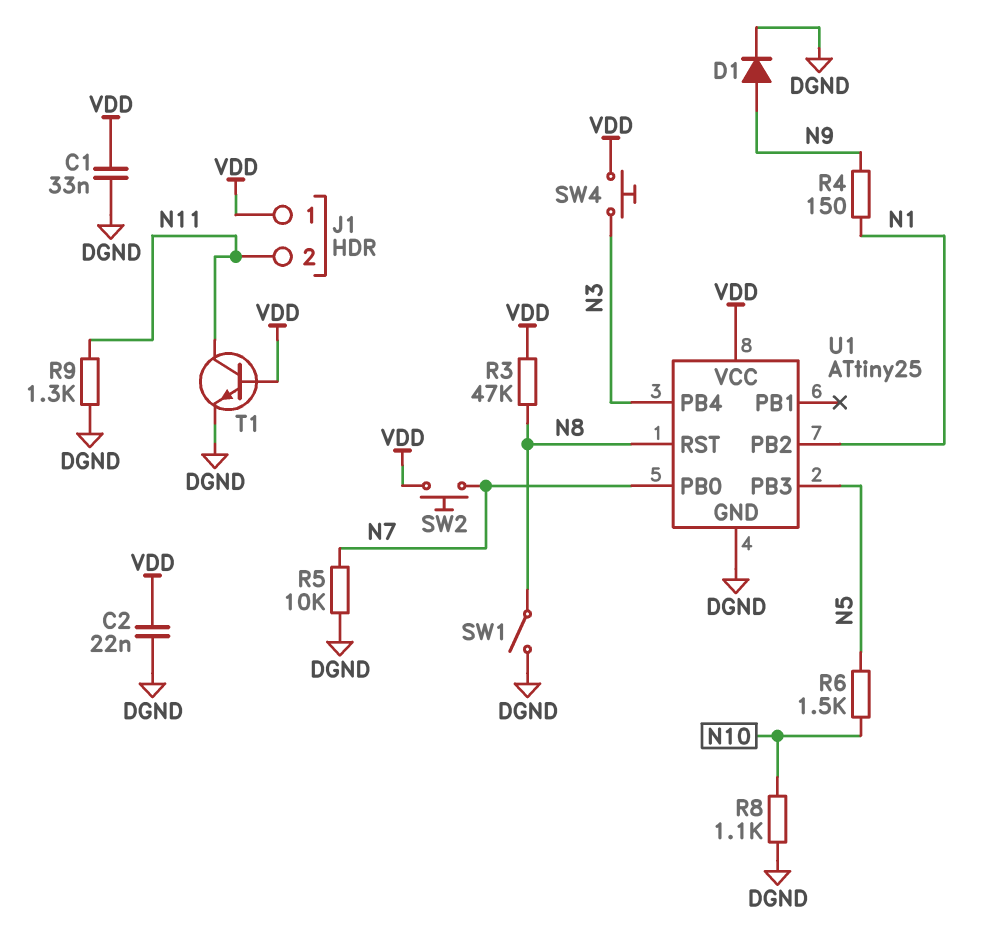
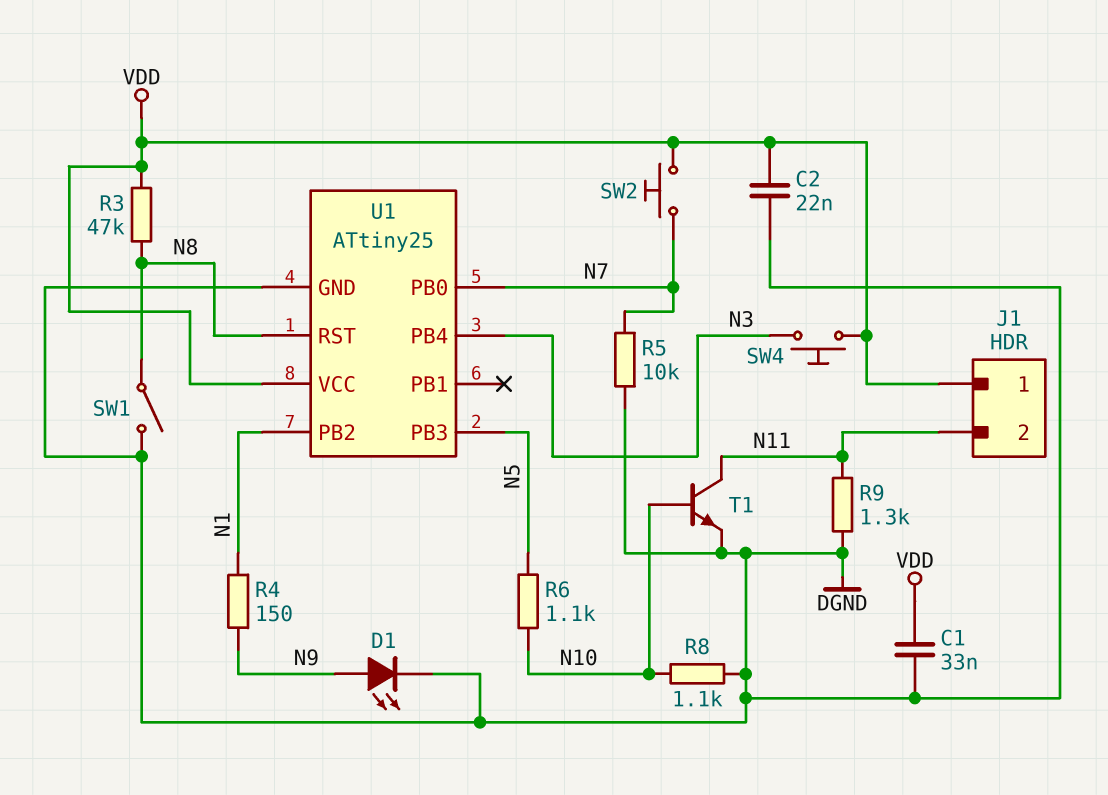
D1: diode (A N9, K DGND) -> LED (A N9, K DGND)
R6: 1.5k (N5, N10) -> 1.1k (N5, N10)
T1: NPN (B VDD, C N11, E DGND) -> NPN (B N10, C N11, E DGND)

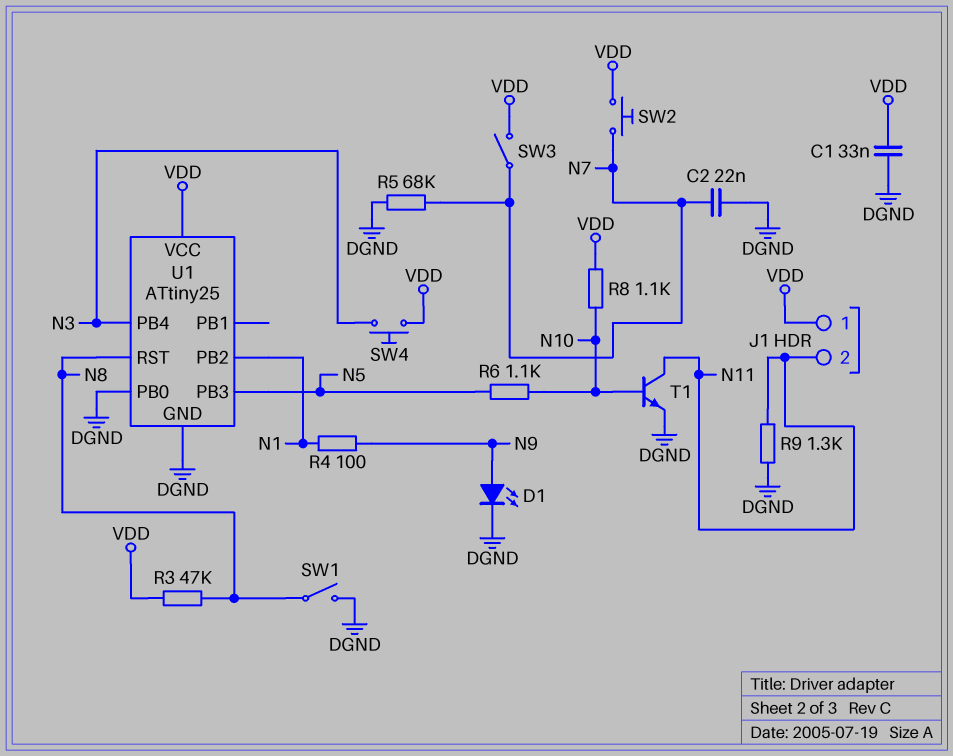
C2: 22nF (DGND, VDD) -> 22nF (DGND, N7)
R4: 150 (N1, N9) -> 100 (N1, N9)
R5: 10k (DGND, N7) -> 68k (DGND, N7)
R8: 1.1k (DGND, N10) -> 1.1k (N10, VDD)
SW3: none -> switch (N7, VDD)
U1 pin PB0: N7 -> DGND

